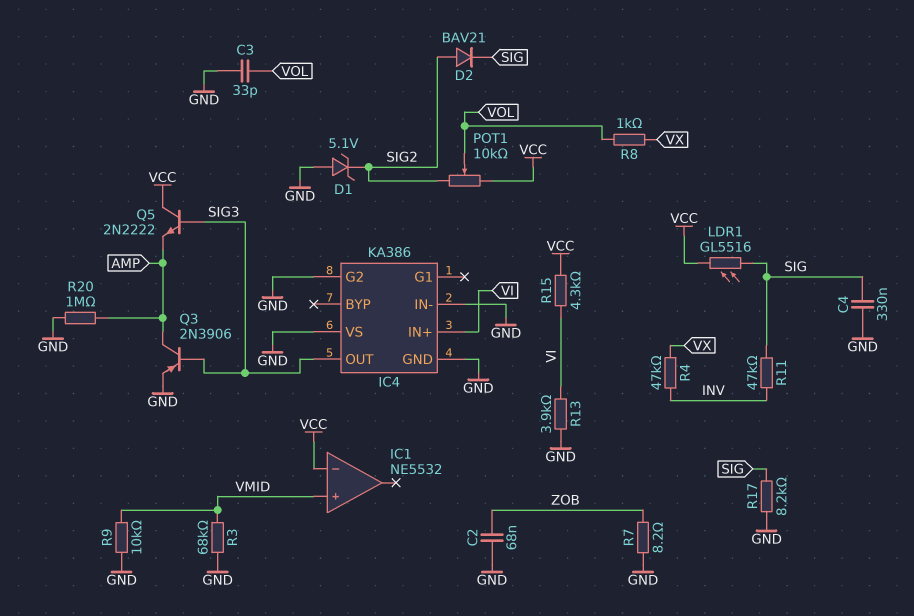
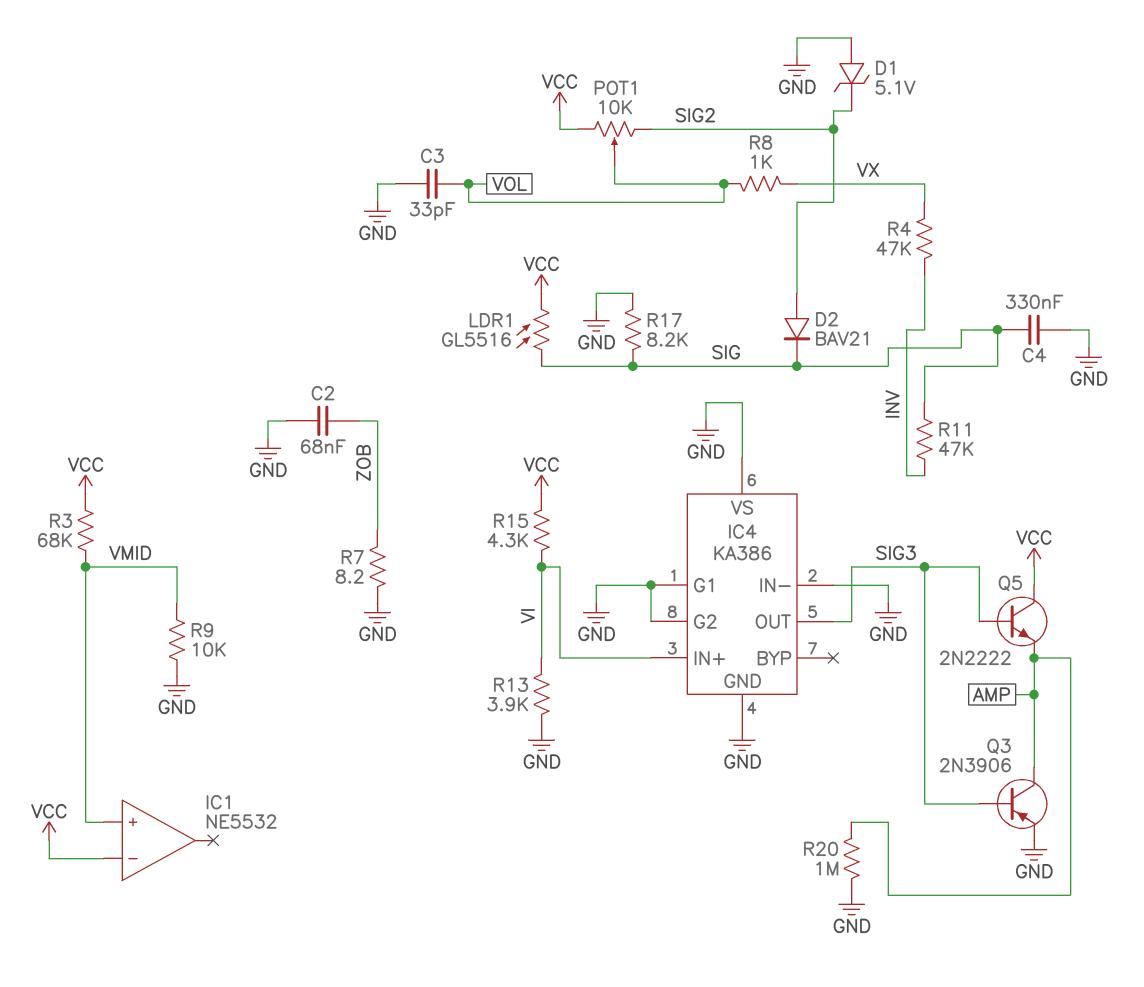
IC4 pin G1: none -> GND
R3: 68k (GND, VMID) -> 68k (VCC, VMID)

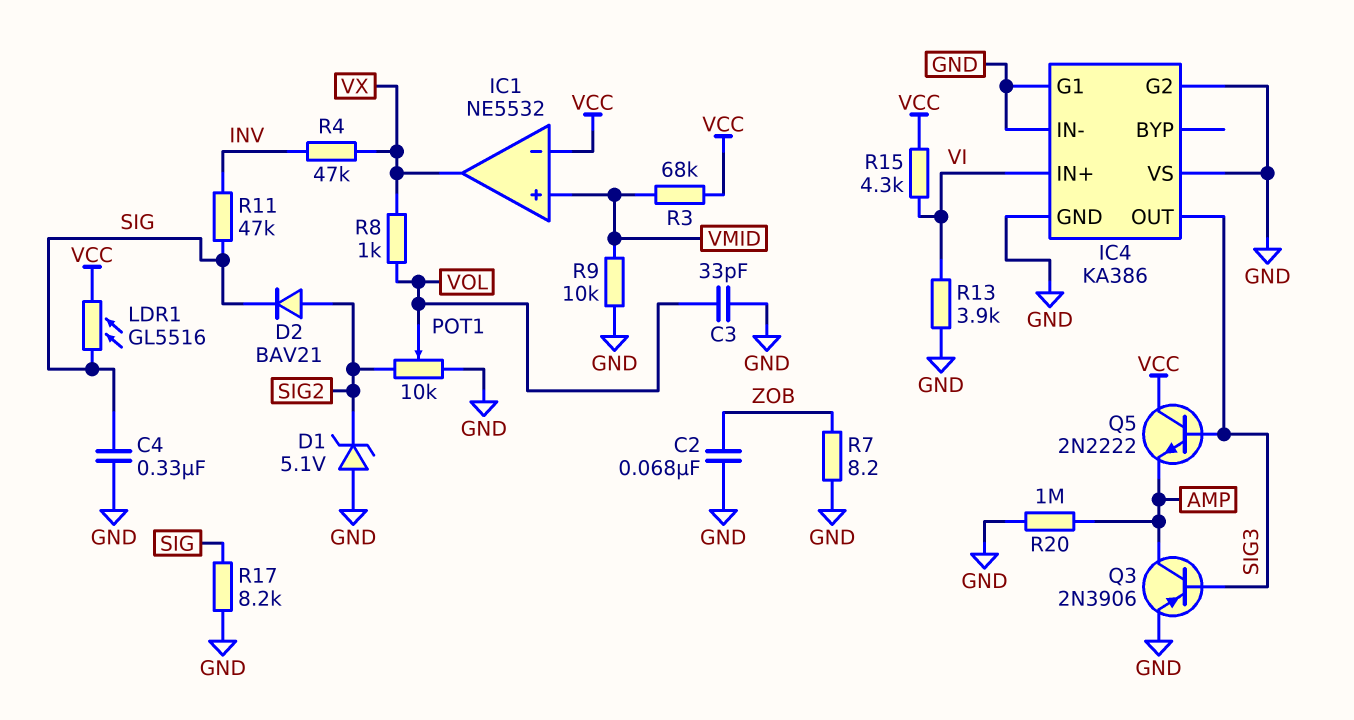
IC1 pin out: none -> VX
POT1: 10k (SIG2, VCC, wiper VOL) -> 10k (GND, SIG2, wiper VOL)

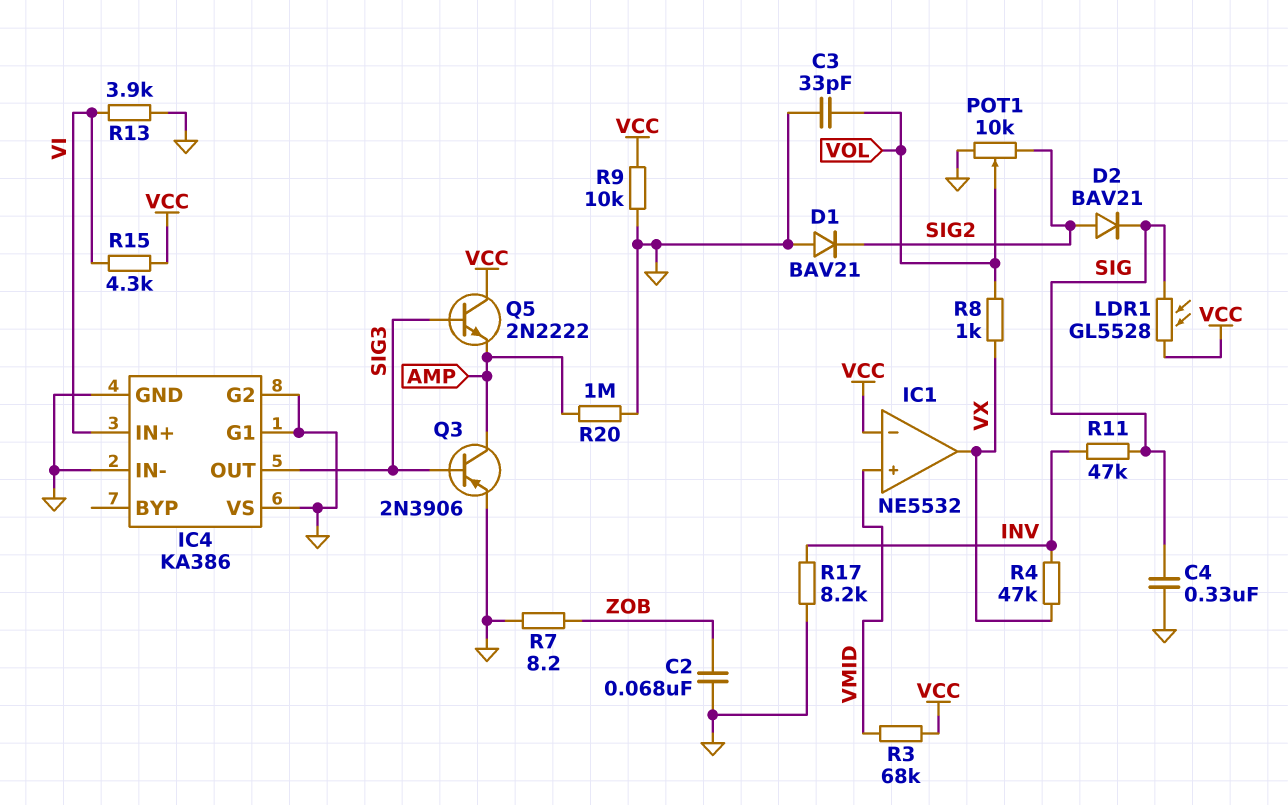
D1: zener 5.1V (A GND, K SIG2) -> diode BAV21 (A GND, K SIG2)
LDR1: GL5516 (SIG, VCC) -> GL5528 (SIG, VCC)
R9: 10k (GND, VMID) -> 10k (GND, VCC)
R17: 8.2k (GND, SIG) -> 8.2k (GND, INV)

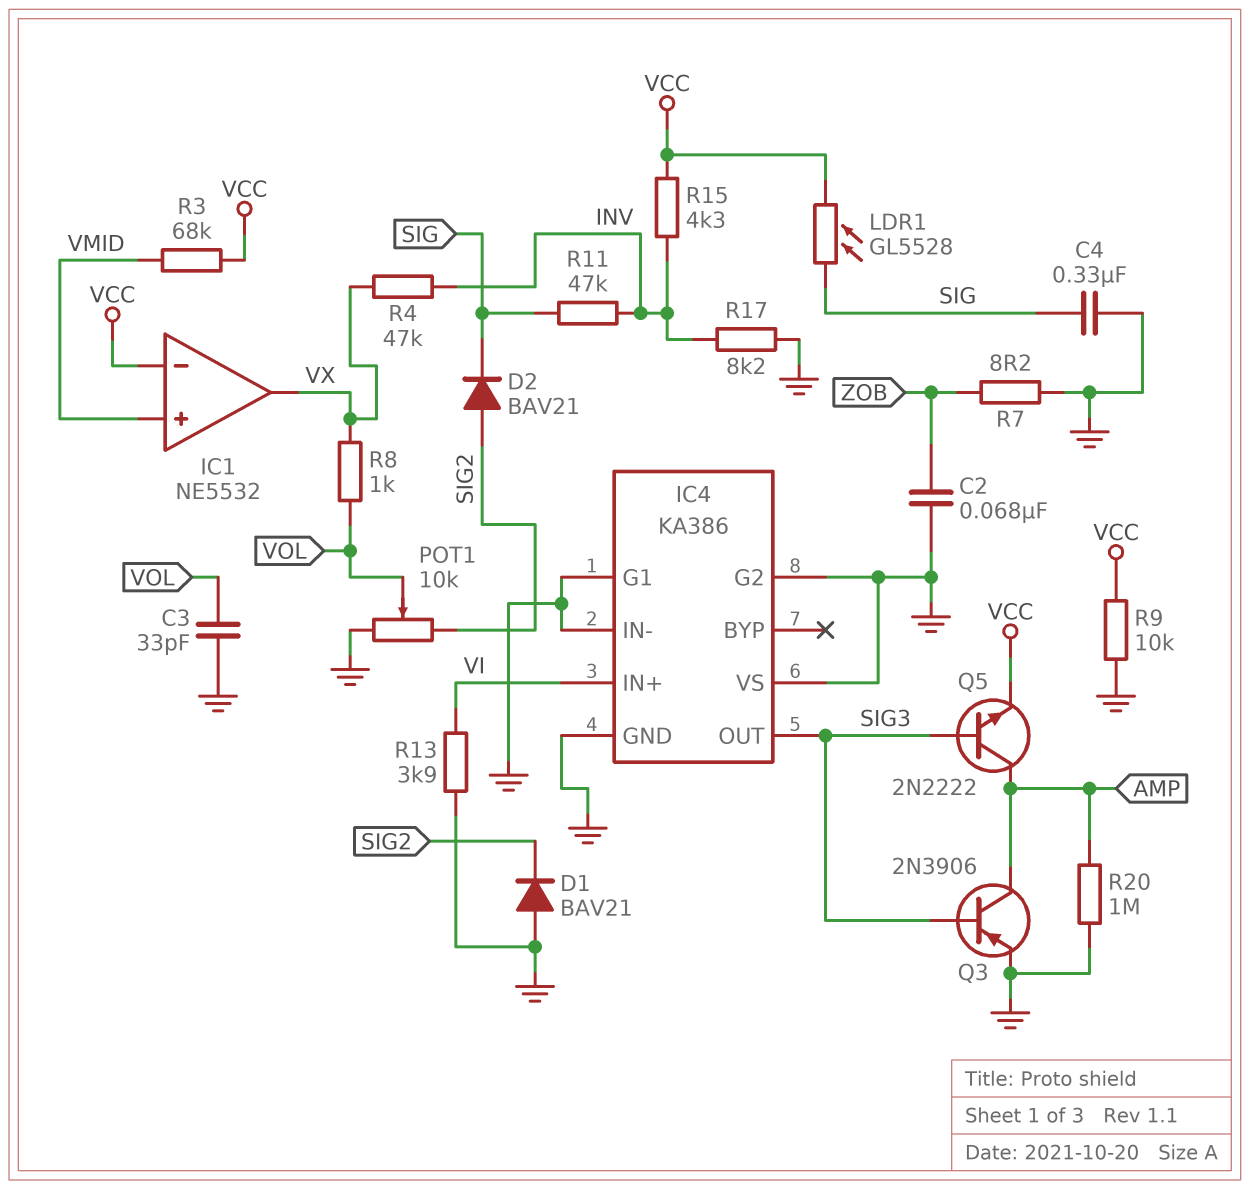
Q5: NPN 2N2222 (B SIG3, C VCC, E AMP) -> NPN 2N2222 (B SIG3, C AMP, E VCC)
R15: 4.3k (VCC, VI) -> 4.3k (INV, VCC)

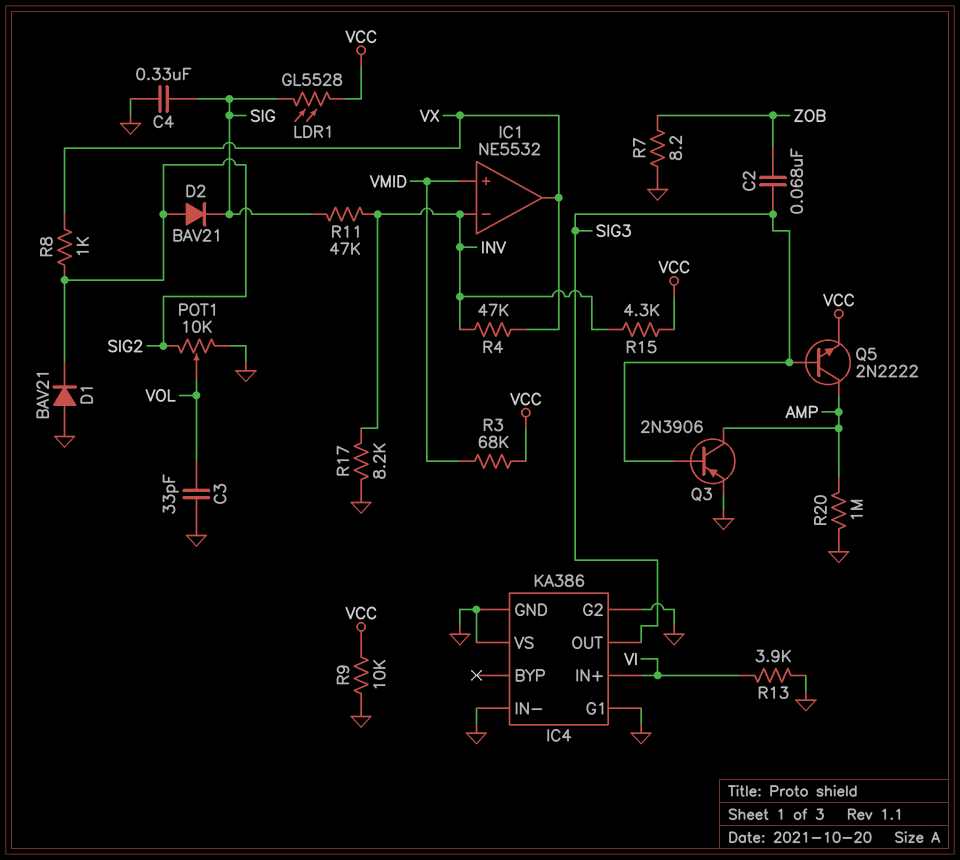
C2: 68nF (GND, ZOB) -> 68nF (SIG3, ZOB)
IC1 pin in-: VCC -> INV
R8: 1k (VOL, VX) -> 1k (SIG2, VX)

